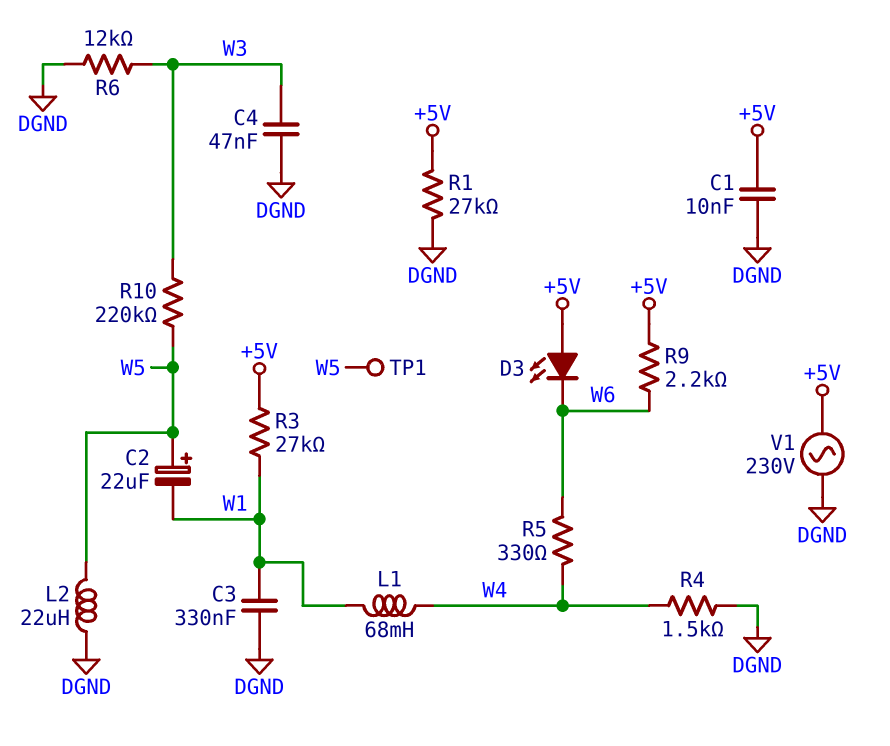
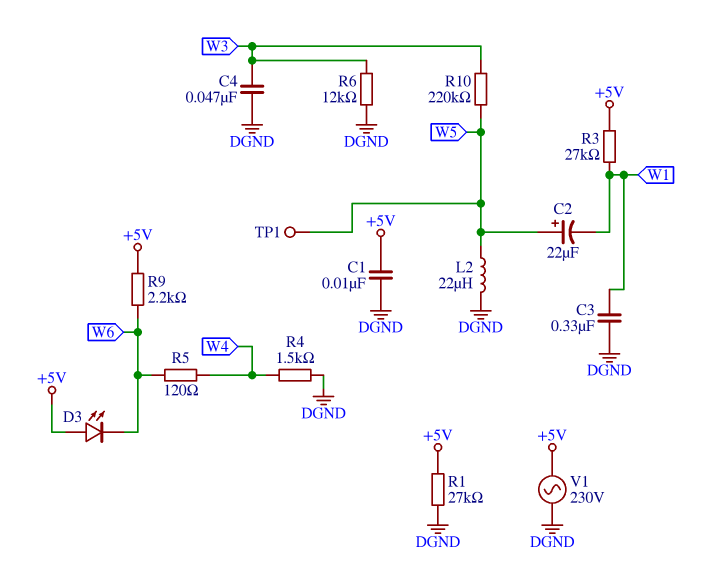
L1: 68mH (W1, W4) -> none
R5: 330 (W4, W6) -> 120 (W4, W6)

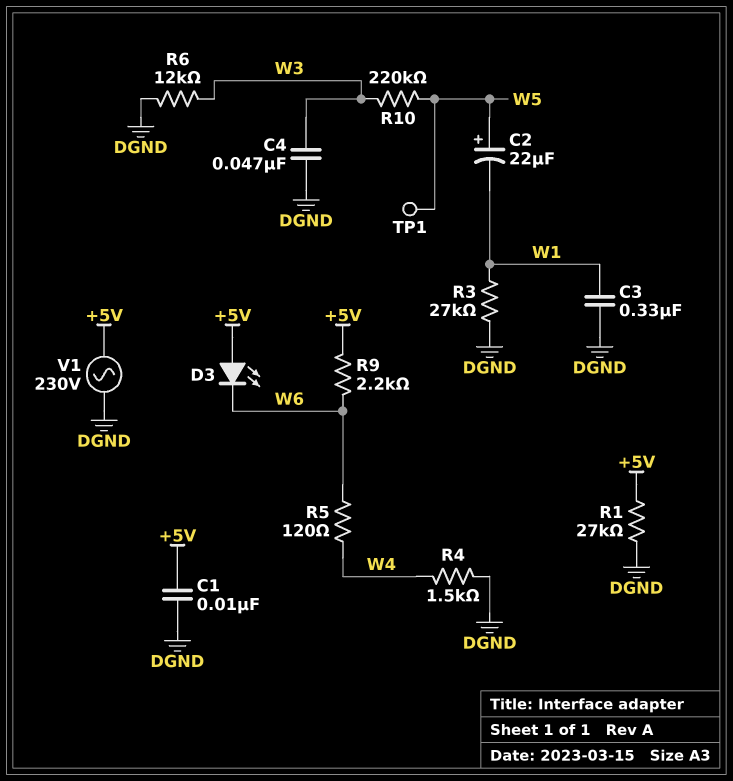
L2: 22uH (DGND, W5) -> none
R3: 27k (+5V, W1) -> 27k (DGND, W1)

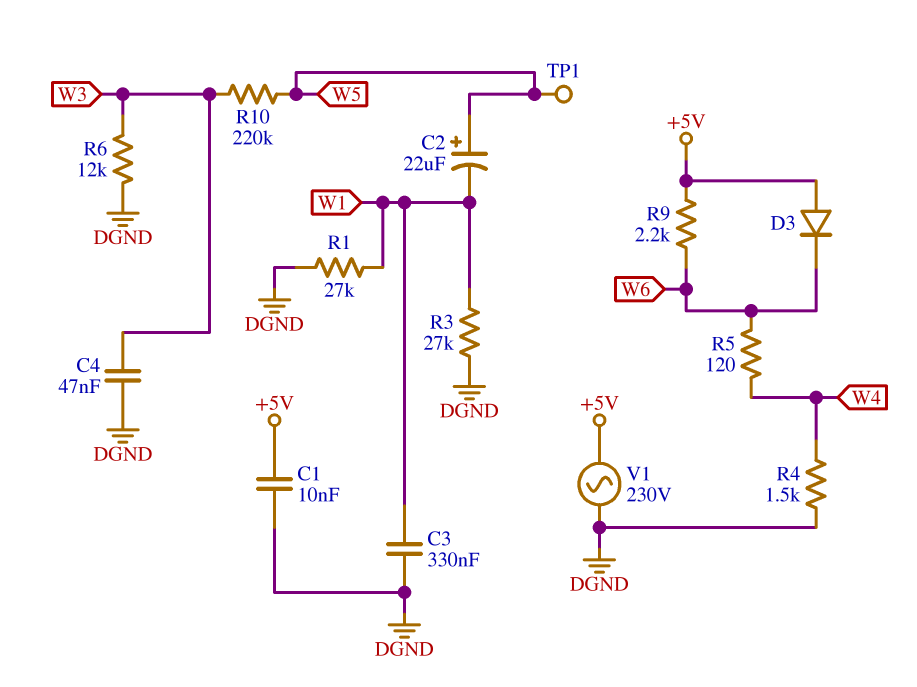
D3: LED (A +5V, K W6) -> diode (A +5V, K W6)
R1: 27k (+5V, DGND) -> 27k (DGND, W1)

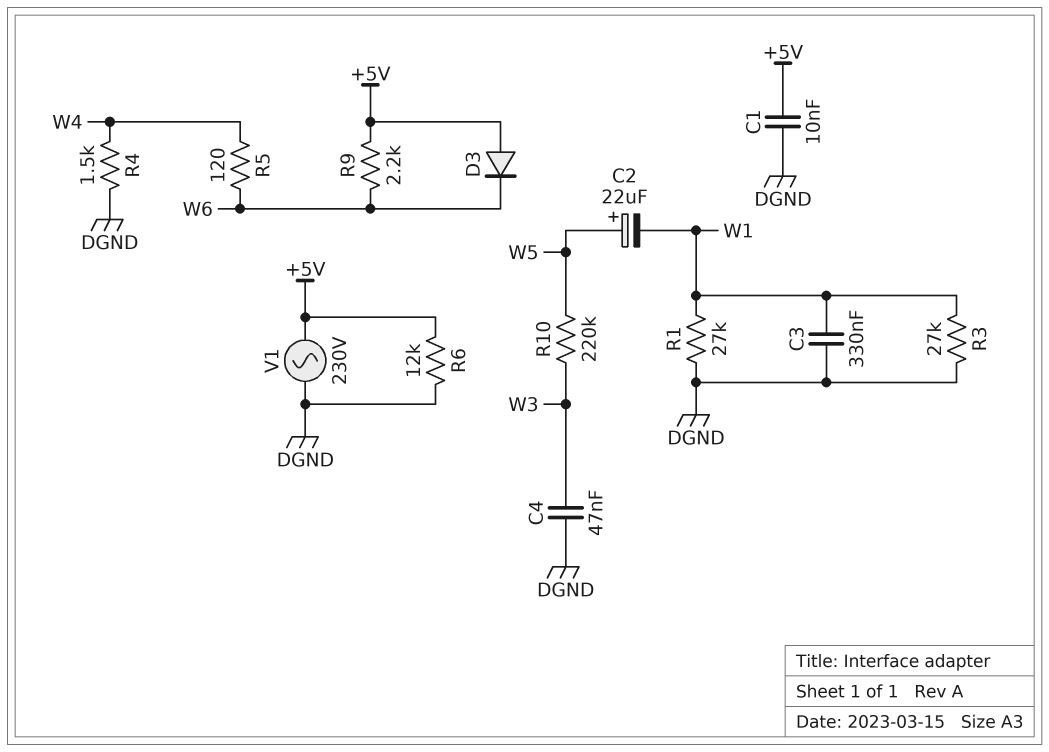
R6: 12k (DGND, W3) -> 12k (+5V, DGND)
TP1: test point (W5) -> none

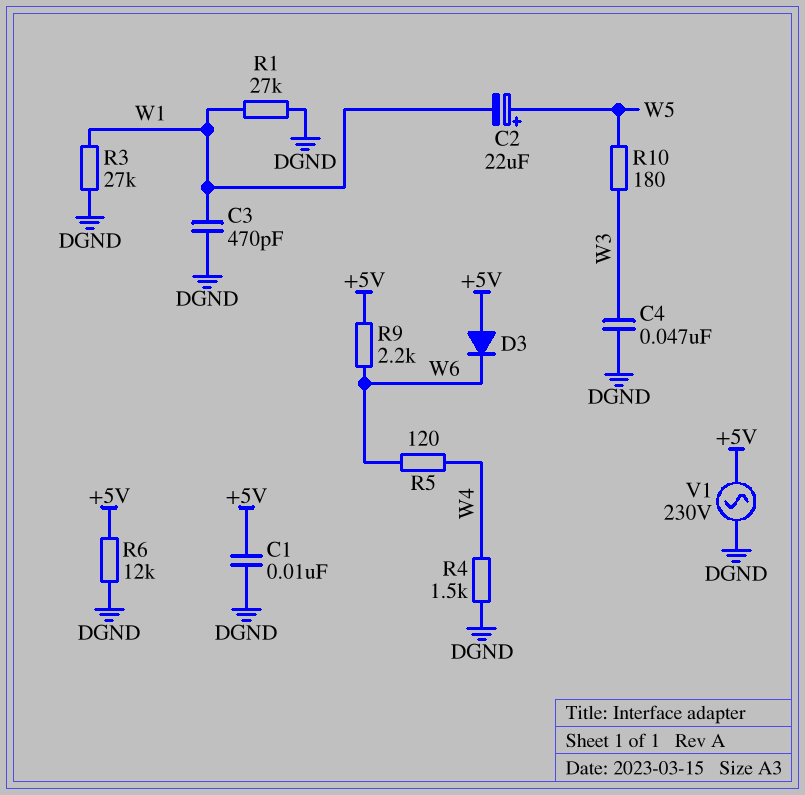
C3: 330nF (DGND, W1) -> 470pF (DGND, W1)
R10: 220k (W3, W5) -> 180 (W3, W5)

